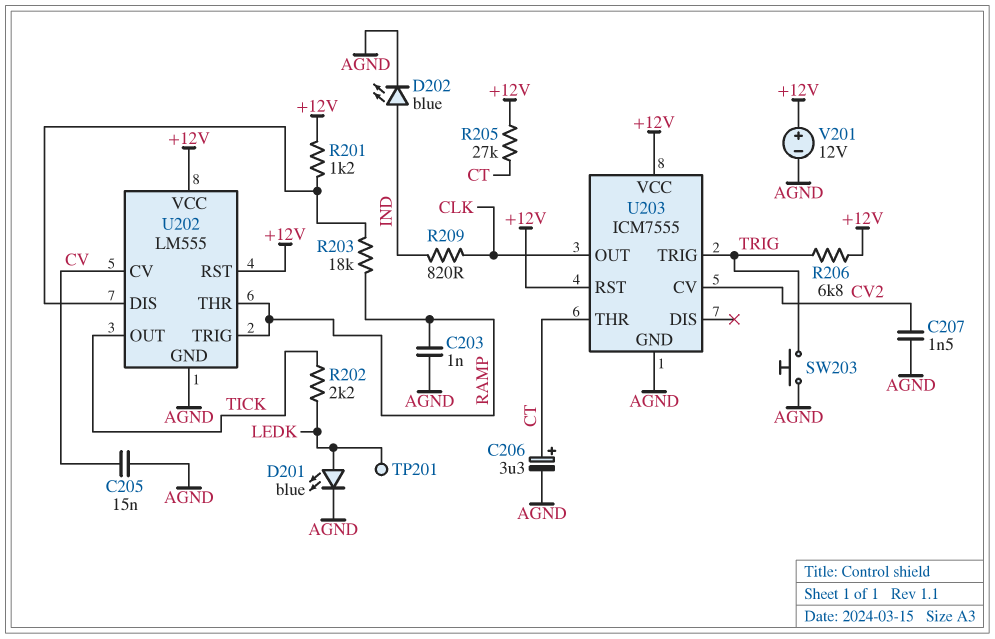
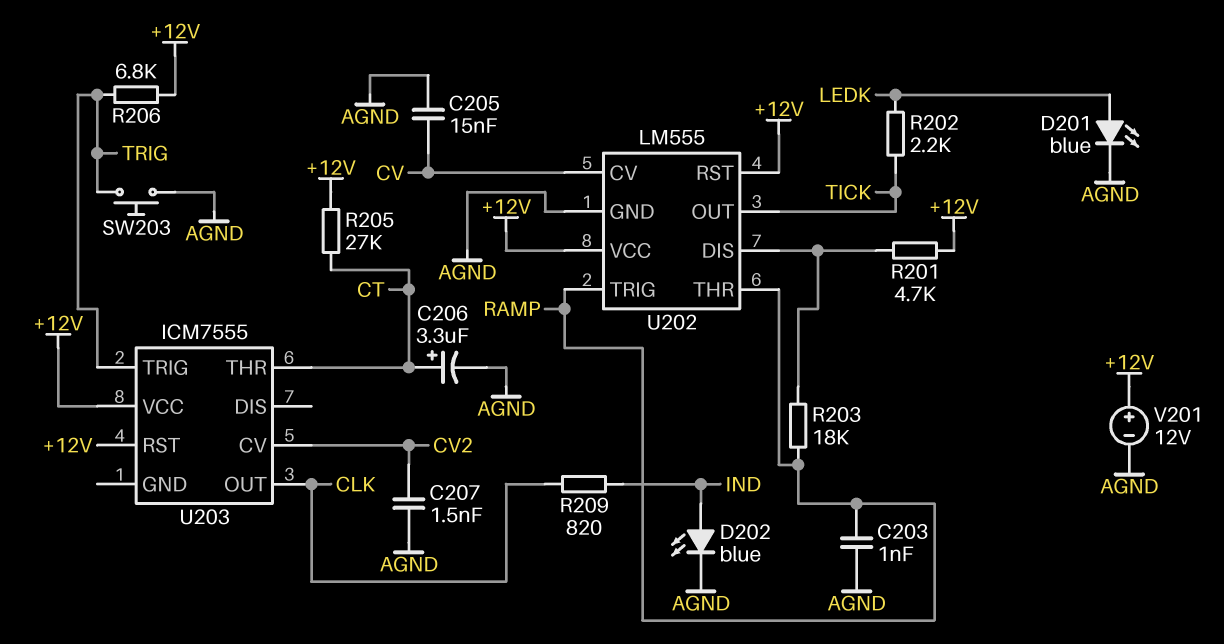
R201: 1.2k (+12V, U202/DIS) -> 4.7k (+12V, U202/DIS)
TP201: test point (LEDK) -> none
U203 pin GND: AGND -> none

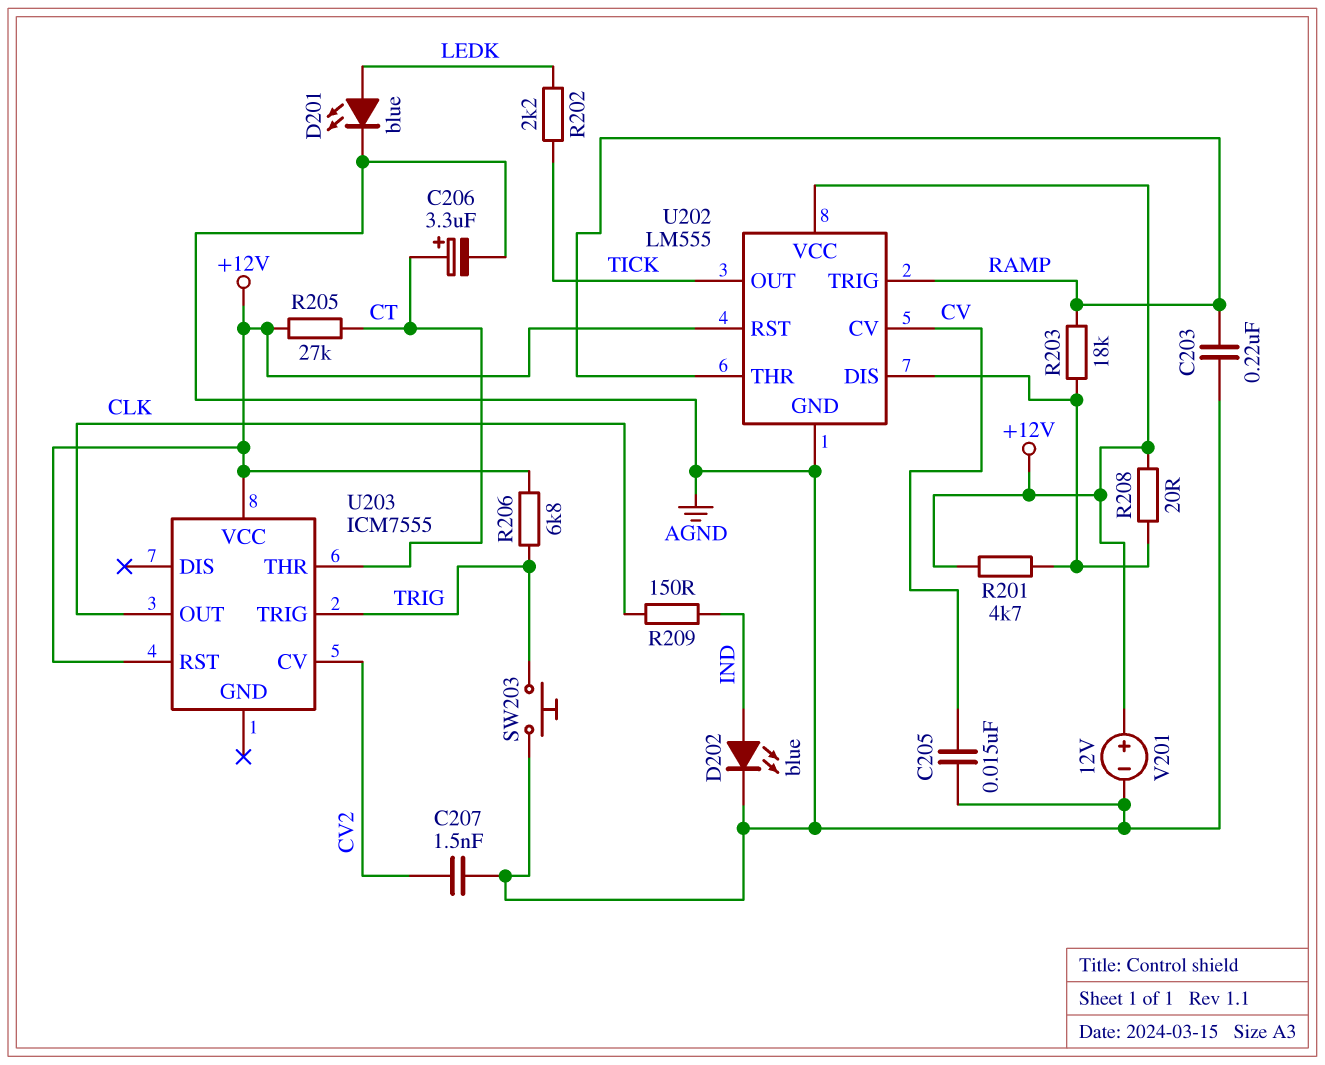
C203: 1nF (AGND, RAMP) -> 220nF (AGND, RAMP)
R208: none -> 20 (+12V, U202/DIS)
R209: 820 (CLK, IND) -> 150 (CLK, IND)

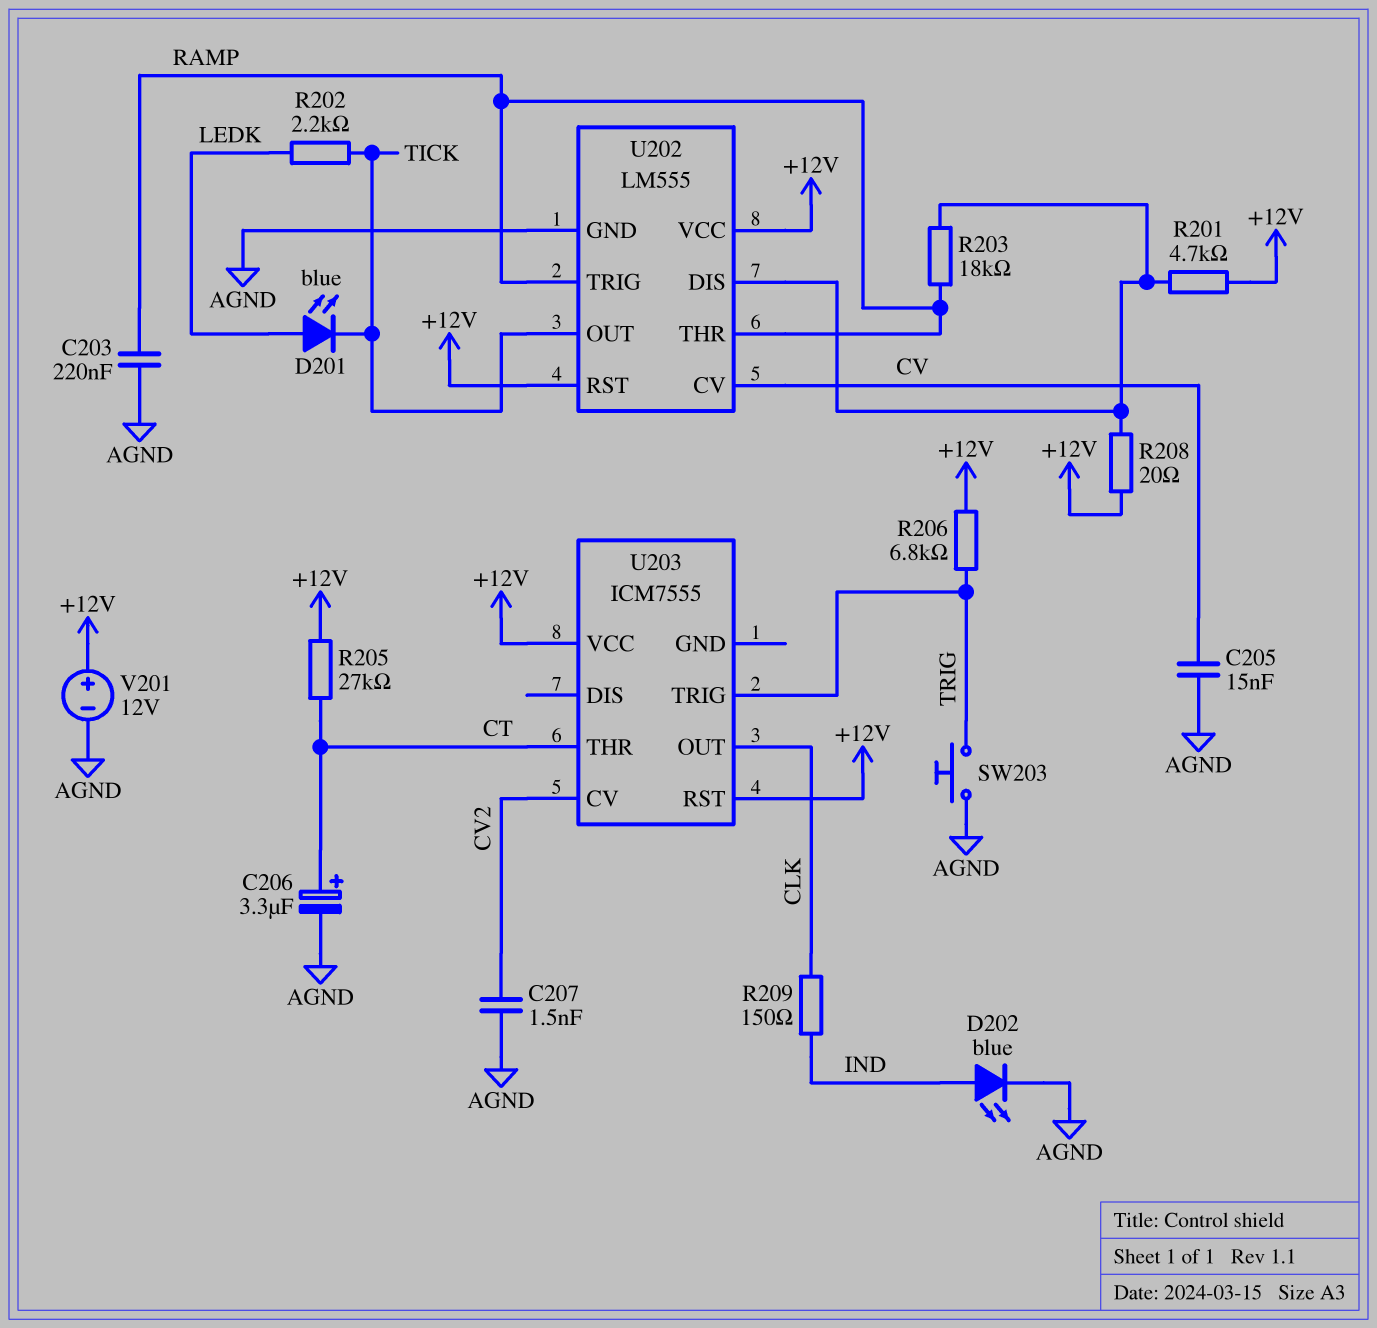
D201: LED blue (A LEDK, K AGND) -> LED blue (A LEDK, K TICK)

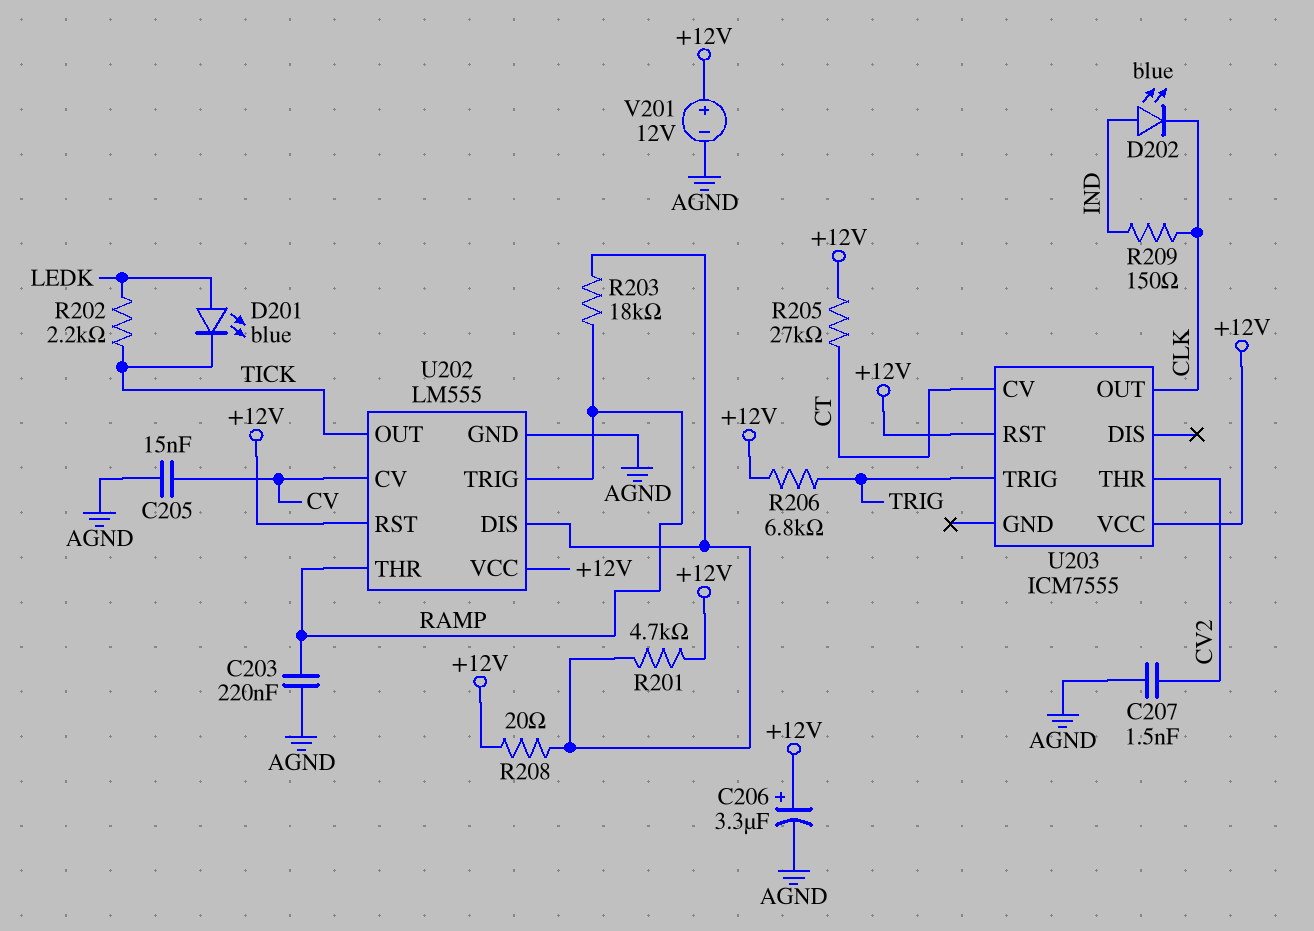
C206: 3.3uF (plus CT, minus AGND) -> 3.3uF (plus +12V, minus AGND)
D202: LED blue (A IND, K AGND) -> LED blue (A IND, K CLK)
SW203: button (AGND, TRIG) -> none
U203 pin CV: CV2 -> CT
U203 pin THR: CT -> CV2

